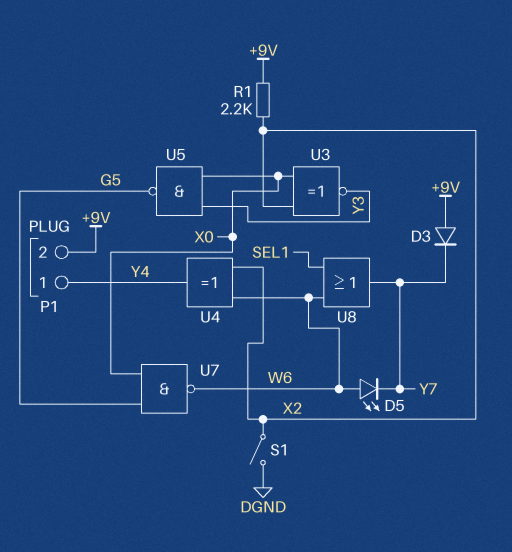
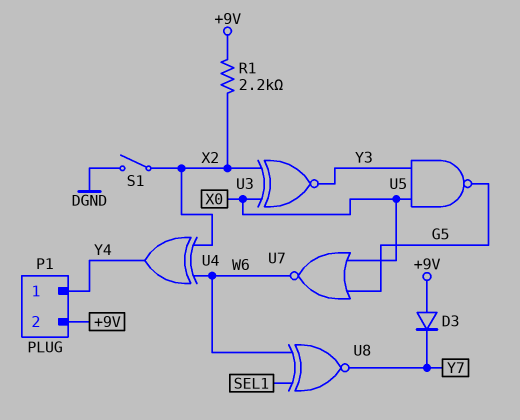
D5: LED (A W6, K Y7) -> none
U7: NAND (in G5, in X0, out W6) -> NOR (in G5, in X0, out W6)
U8: OR (in SEL1, in W6, out Y7) -> XNOR (in SEL1, in W6, out Y7)

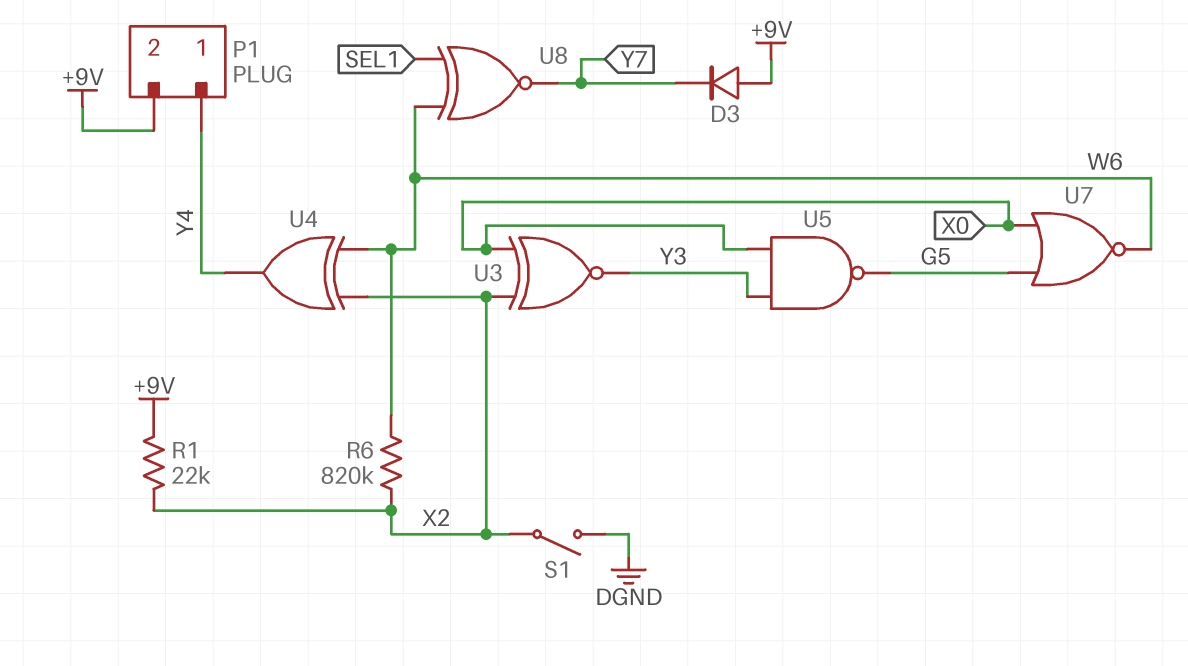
R1: 2.2k (+9V, X2) -> 22k (+9V, X2)
R6: none -> 820k (W6, X2)

